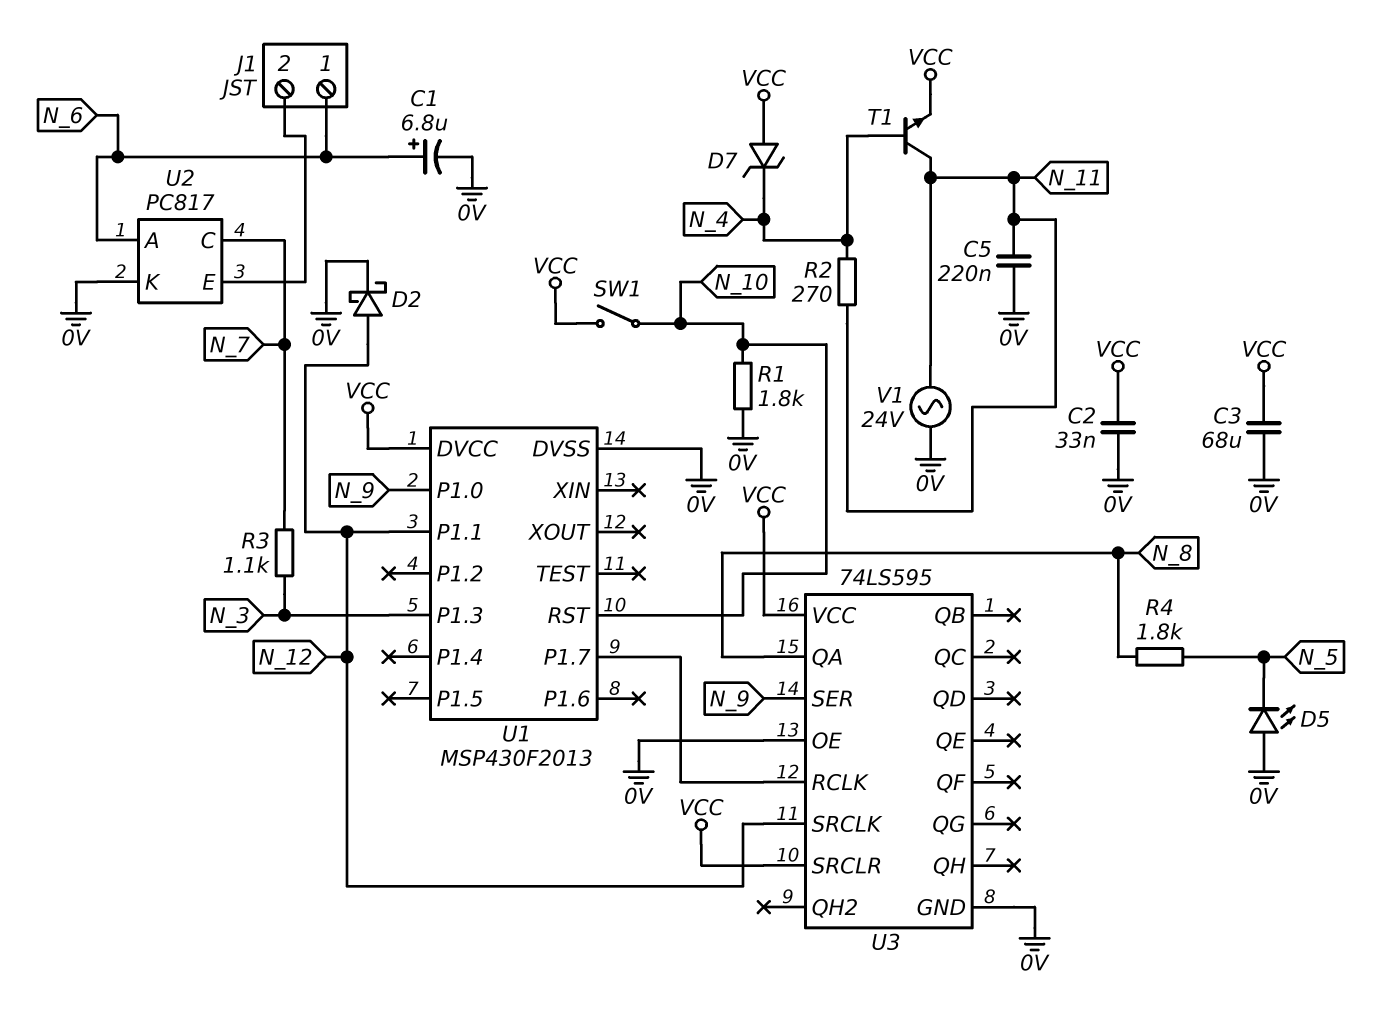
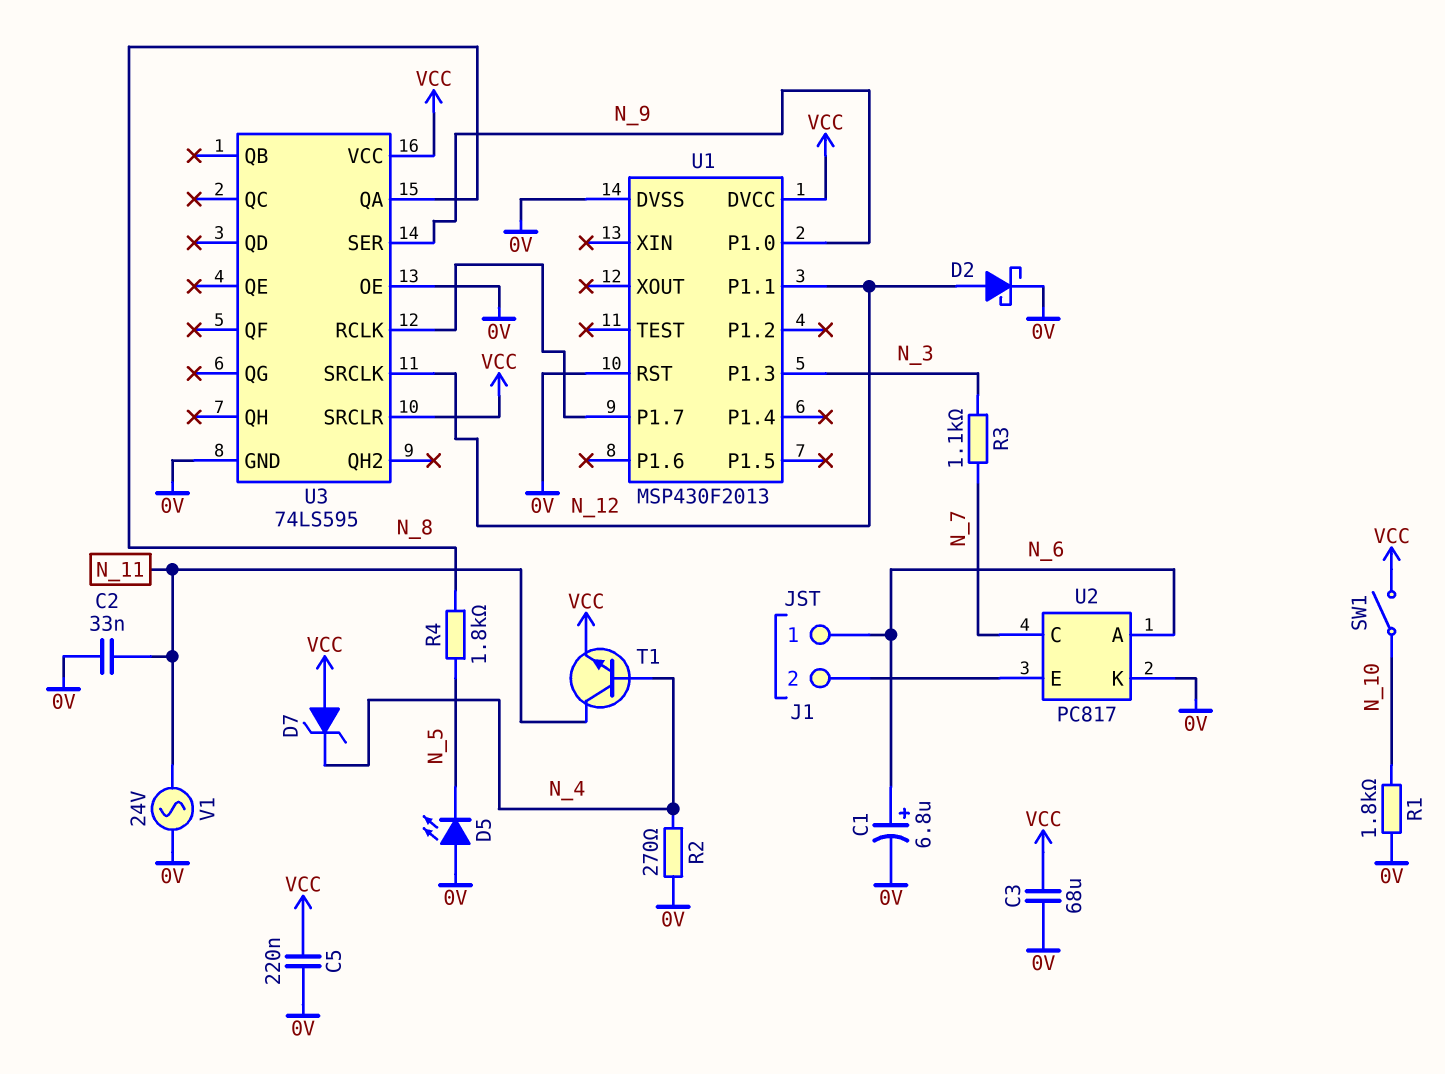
C2: 33nF (0V, VCC) -> 33nF (0V, N_11)
C5: 220nF (0V, N_11) -> 220nF (0V, VCC)
R2: 270 (N_4, N_11) -> 270 (0V, N_4)
U1 pin RST: N_10 -> 0V

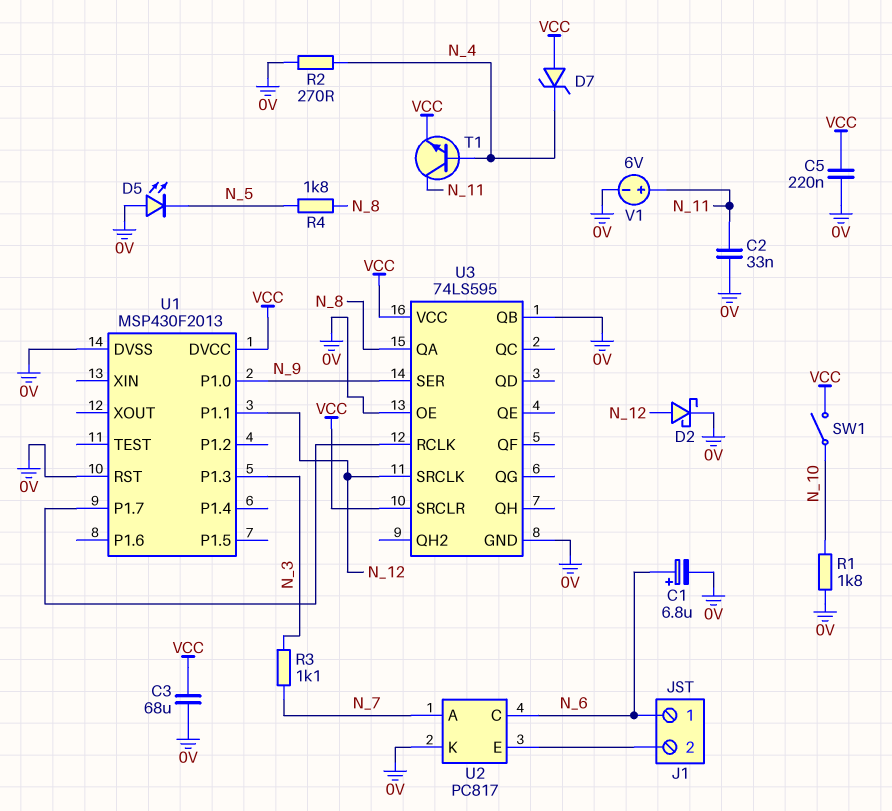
U2 pin A: N_6 -> N_7
U2 pin C: N_7 -> N_6
U3 pin QB: none -> 0V
V1: AC 24V (0V, N_11) -> 6V (plus N_11, minus 0V)

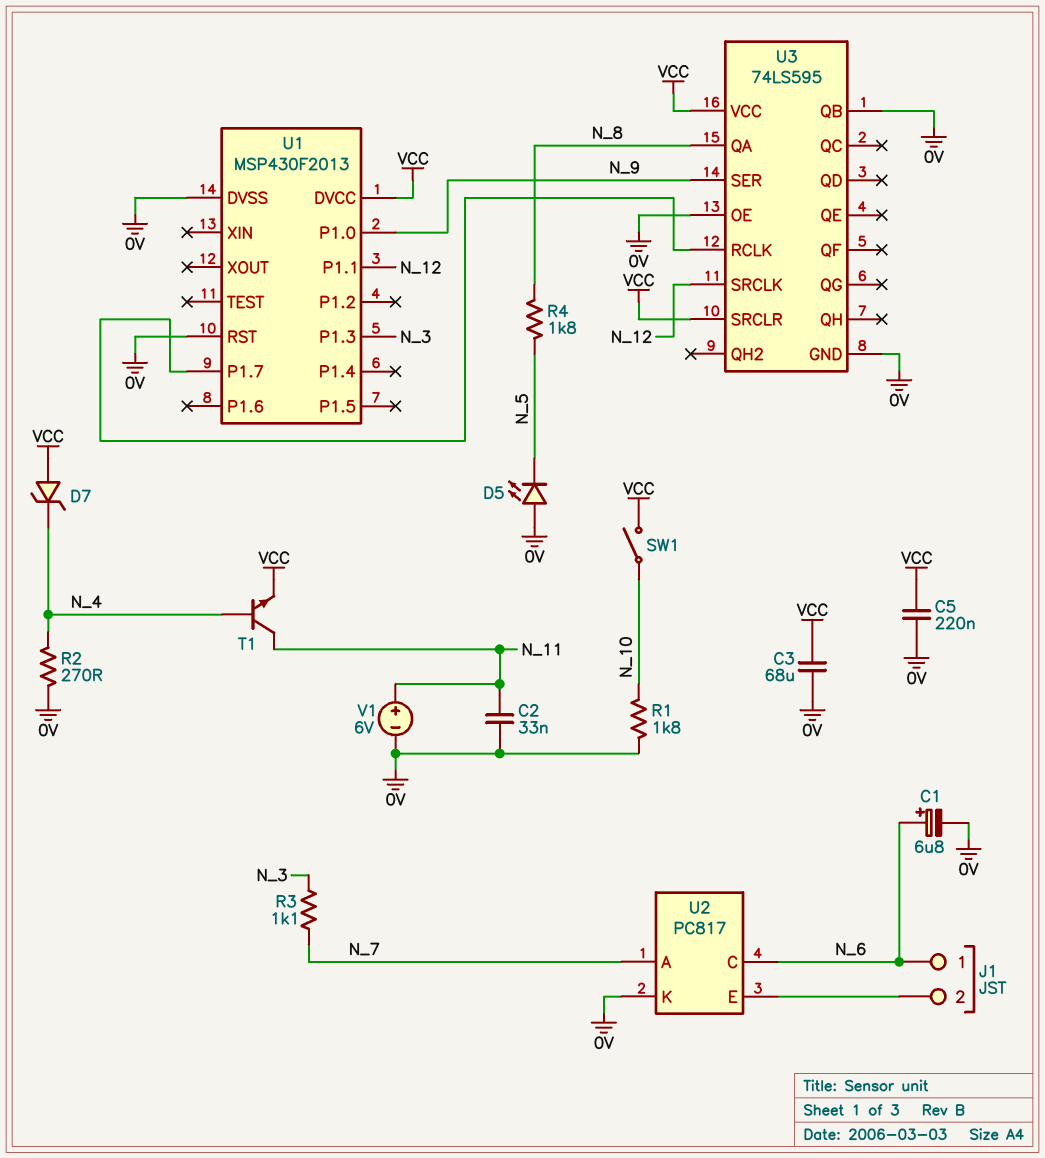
D2: schottky (A N_12, K 0V) -> none

